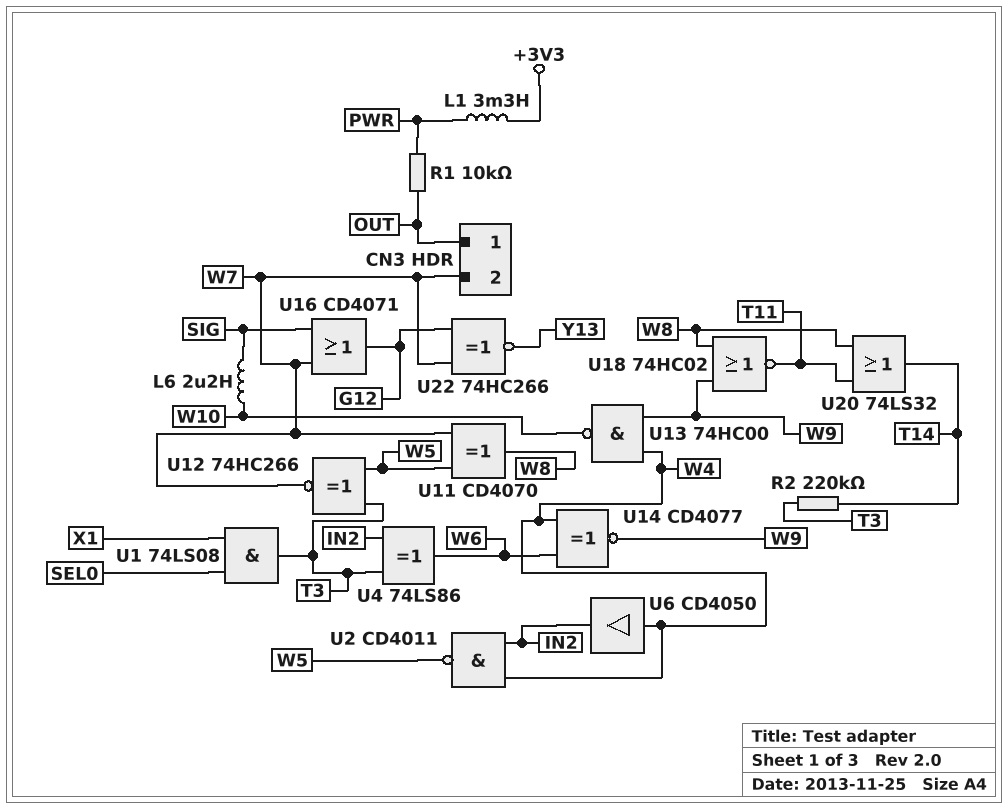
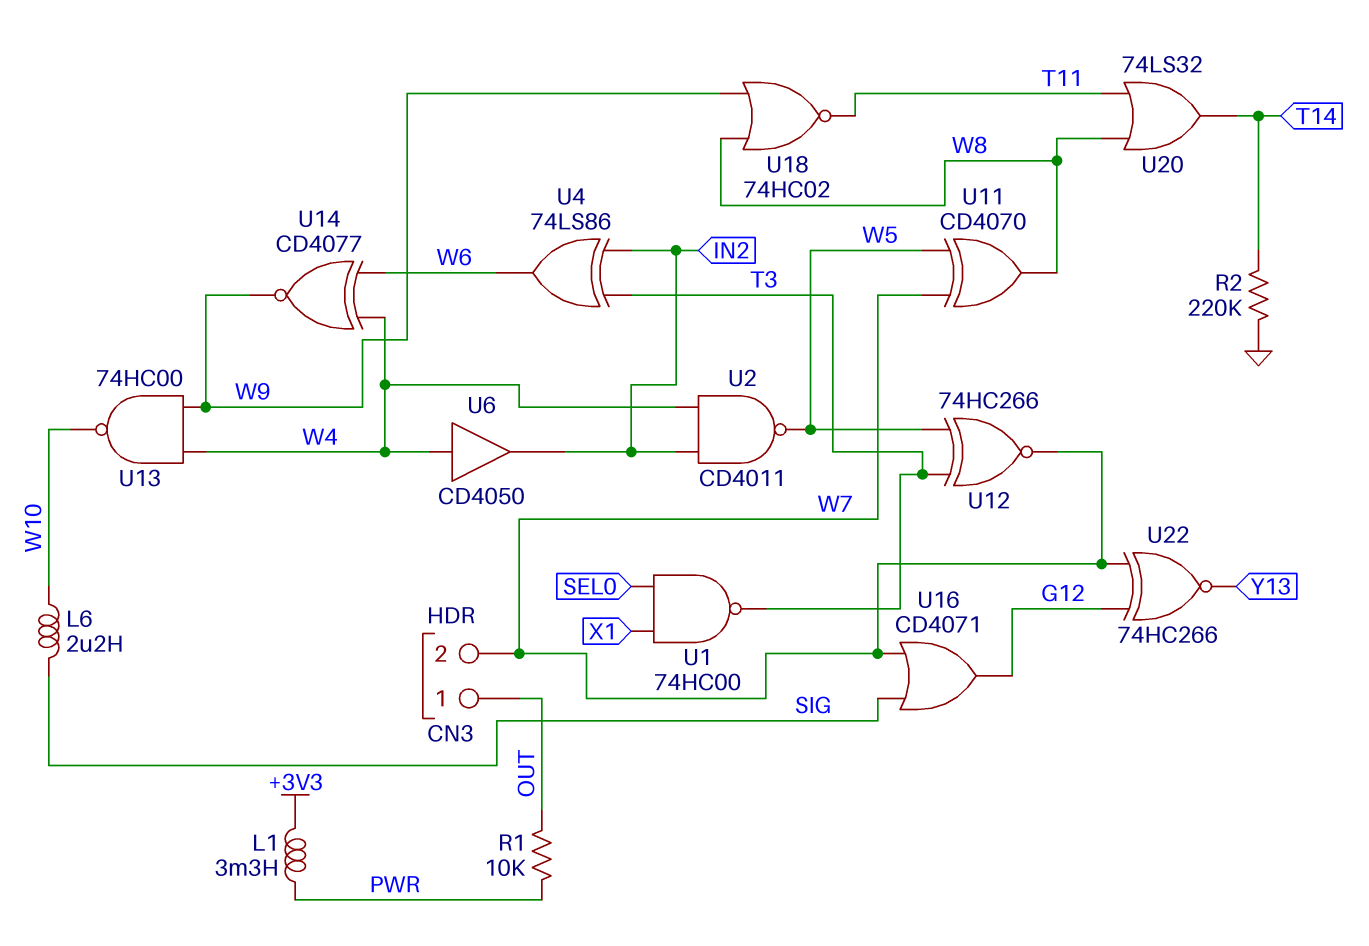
R2: 220k (T3, T14) -> 220k (GND, T14)
U1: AND 74LS08 (in SEL0, in X1, out T3) -> NAND 74HC00 (in SEL0, in X1, out T3)

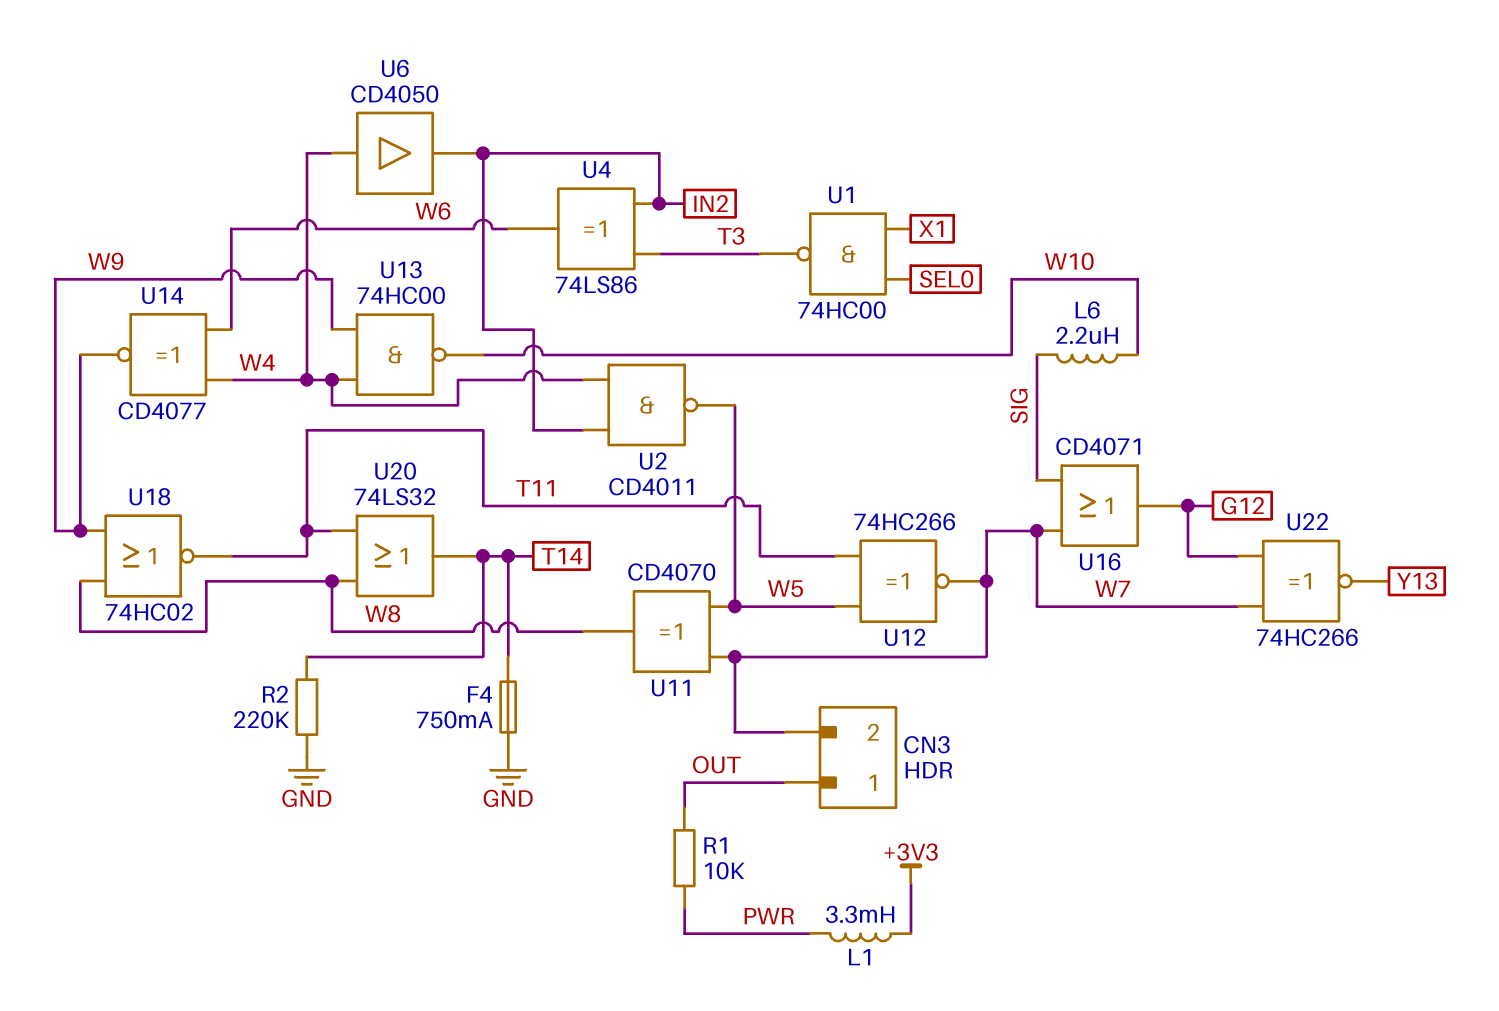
F4: none -> 750mA (GND, T14)
U12: XNOR 74HC266 (in T3, in W5, out W7) -> XNOR 74HC266 (in T11, in W5, out W7)

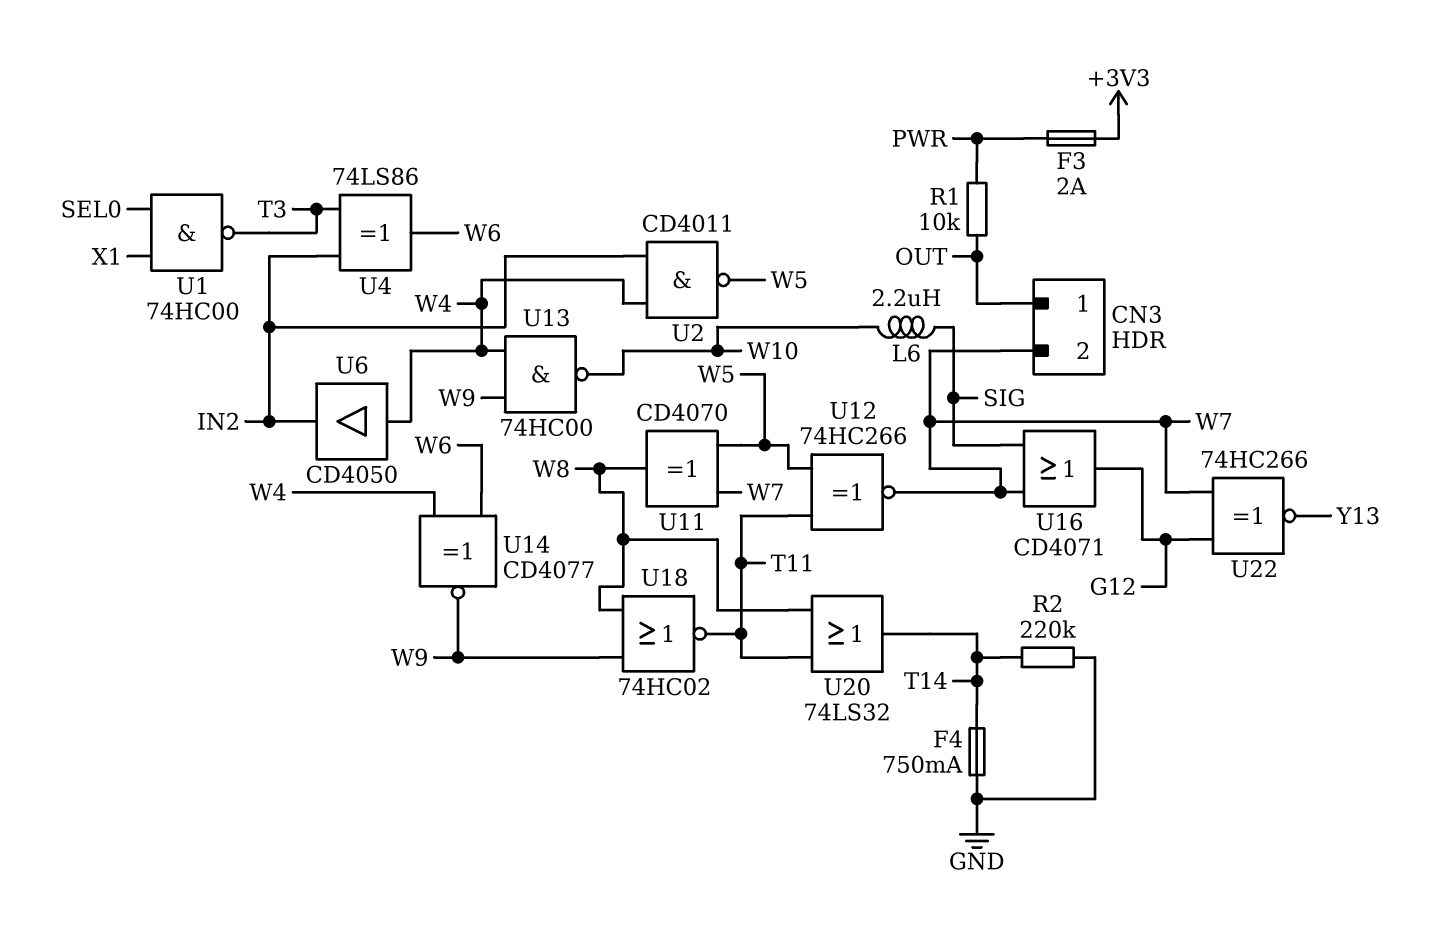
F3: none -> 2A (+3V3, PWR)
L1: 3.3mH (+3V3, PWR) -> none

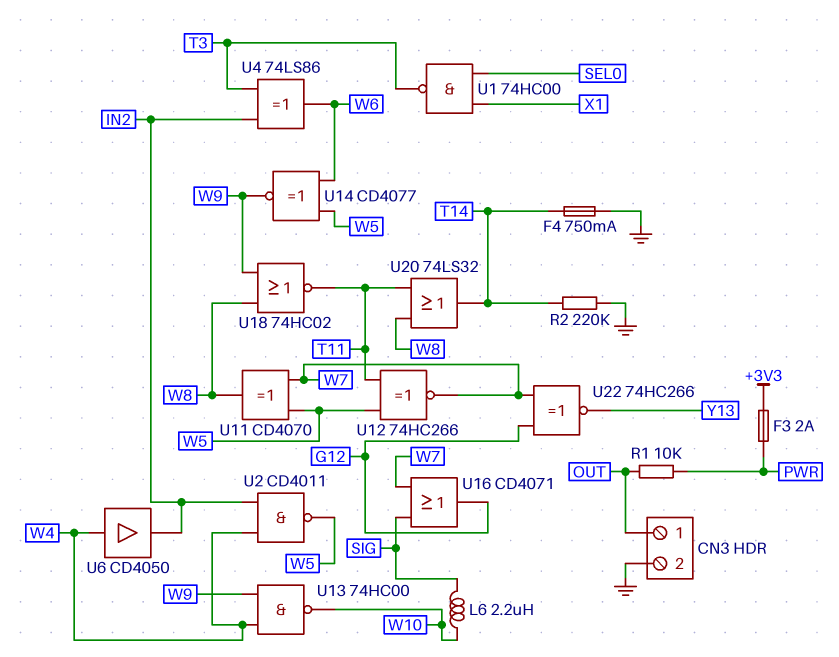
CN3 pin 2: W7 -> GND
U14: XNOR CD4077 (in W4, in W6, out W9) -> XNOR CD4077 (in W5, in W6, out W9)

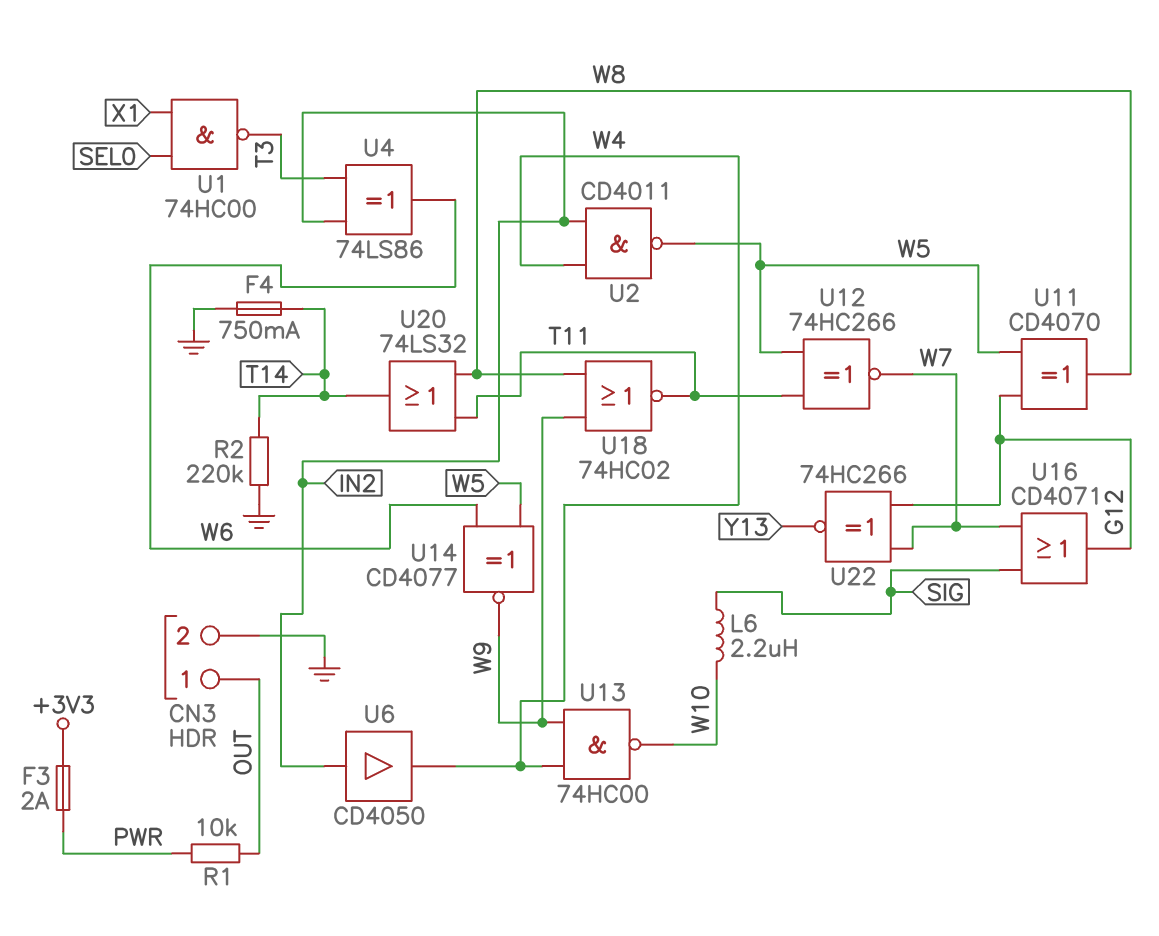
U6: buffer CD4050 (in W4, out IN2) -> buffer CD4050 (in IN2, out W4)
U11: XOR CD4070 (in W5, in W7, out W8) -> XOR CD4070 (in G12, in W5, out W8)

